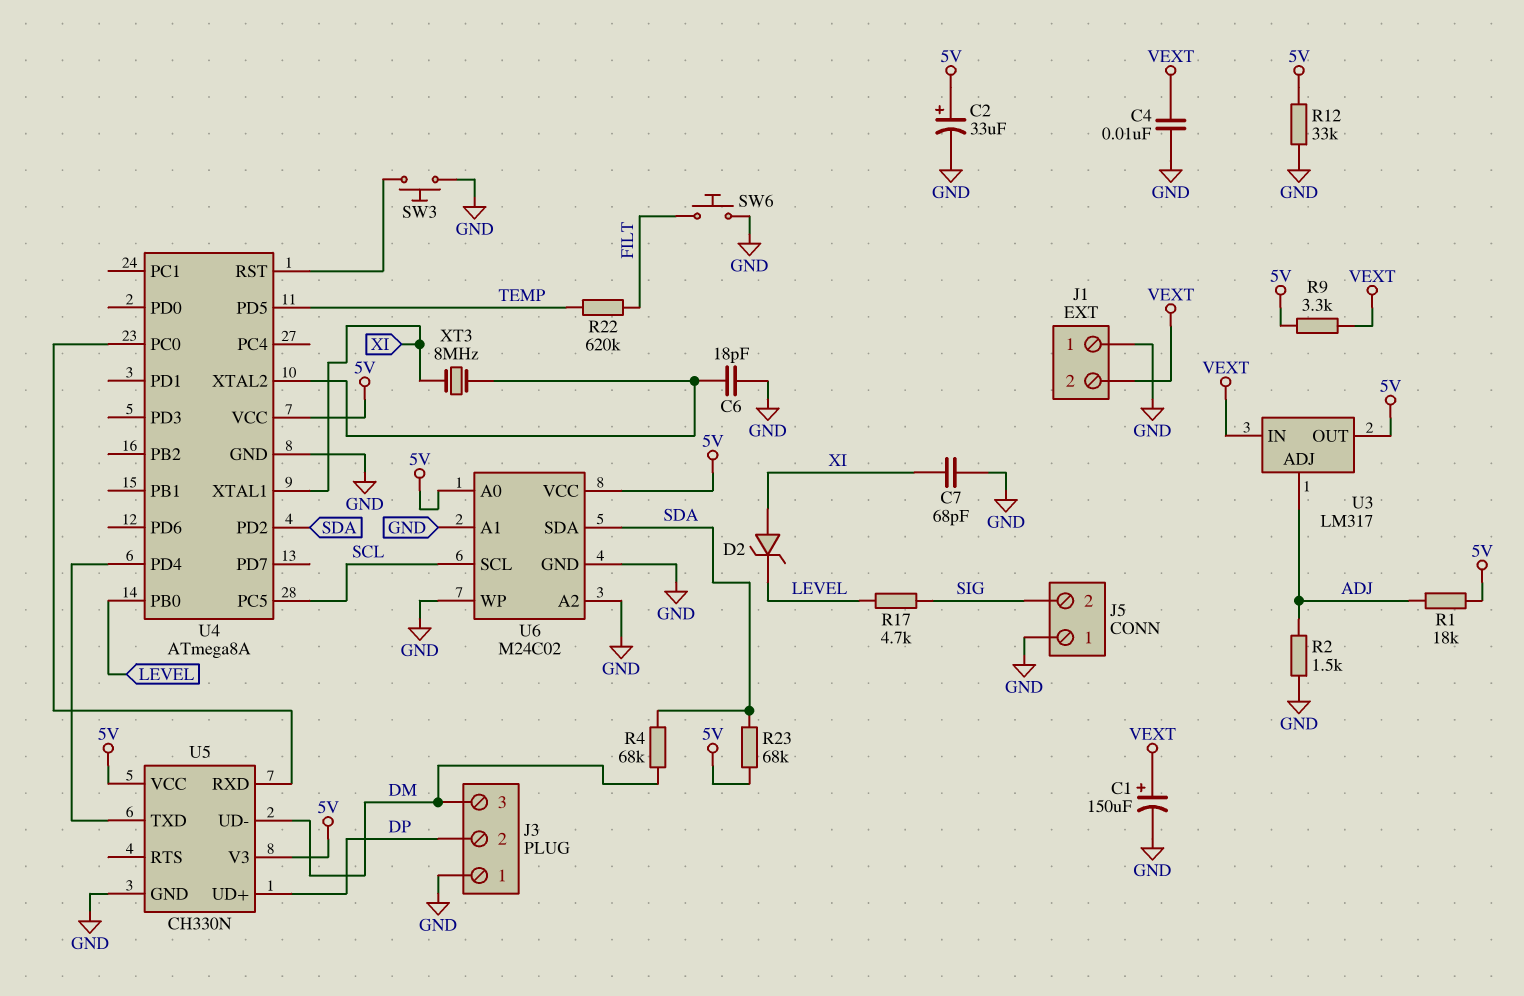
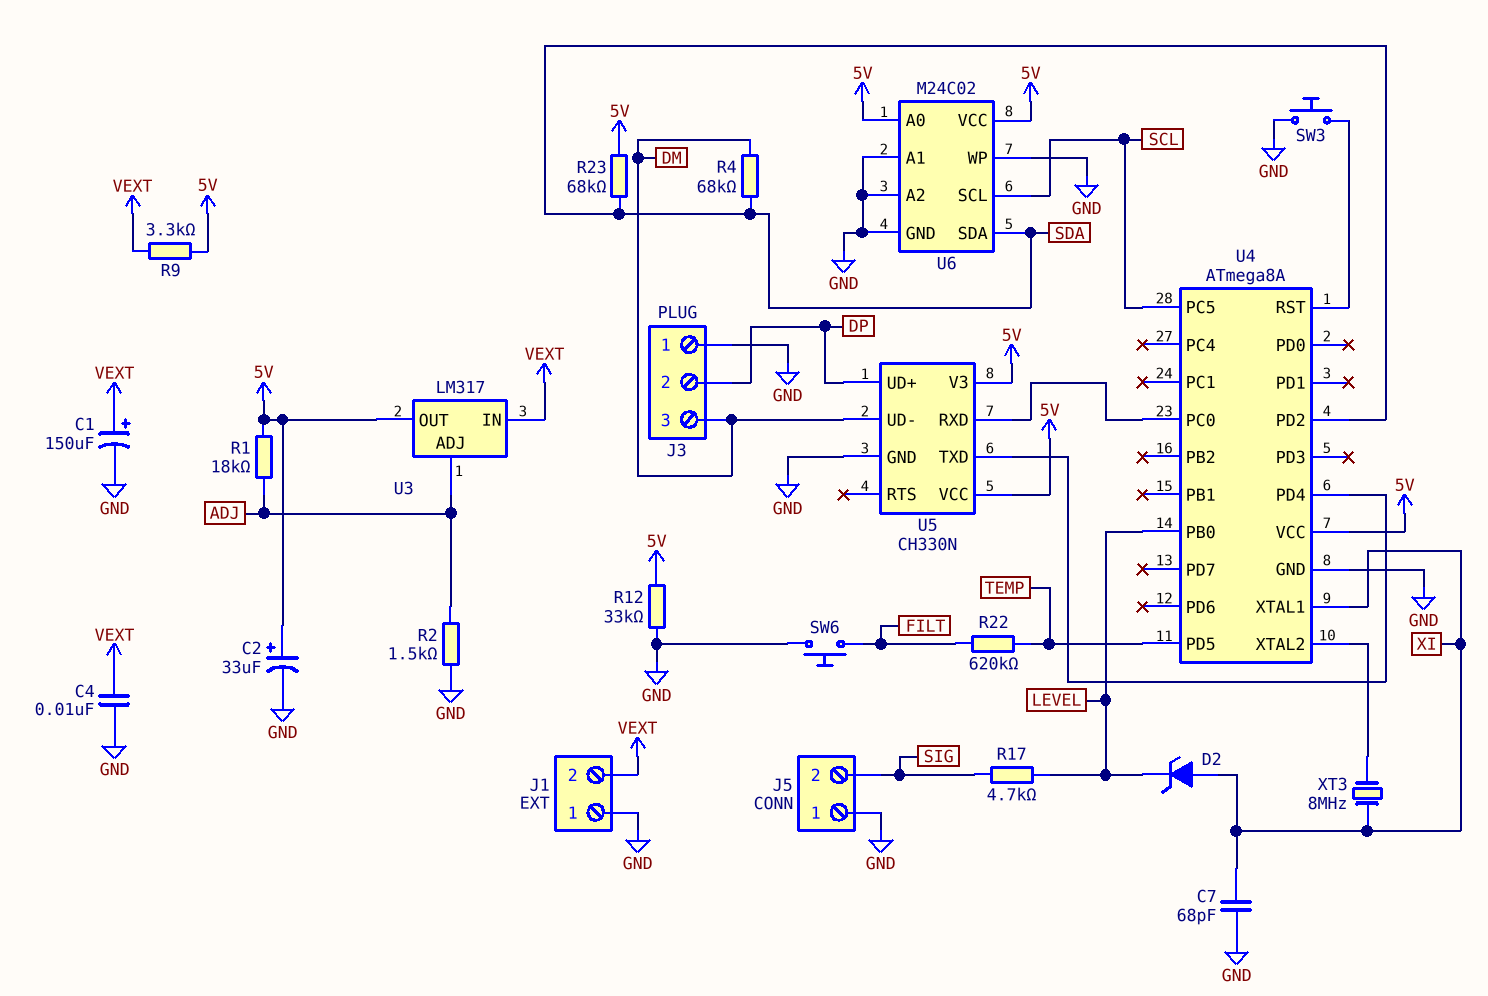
C6: 18pF (GND, U4/XTAL2) -> none

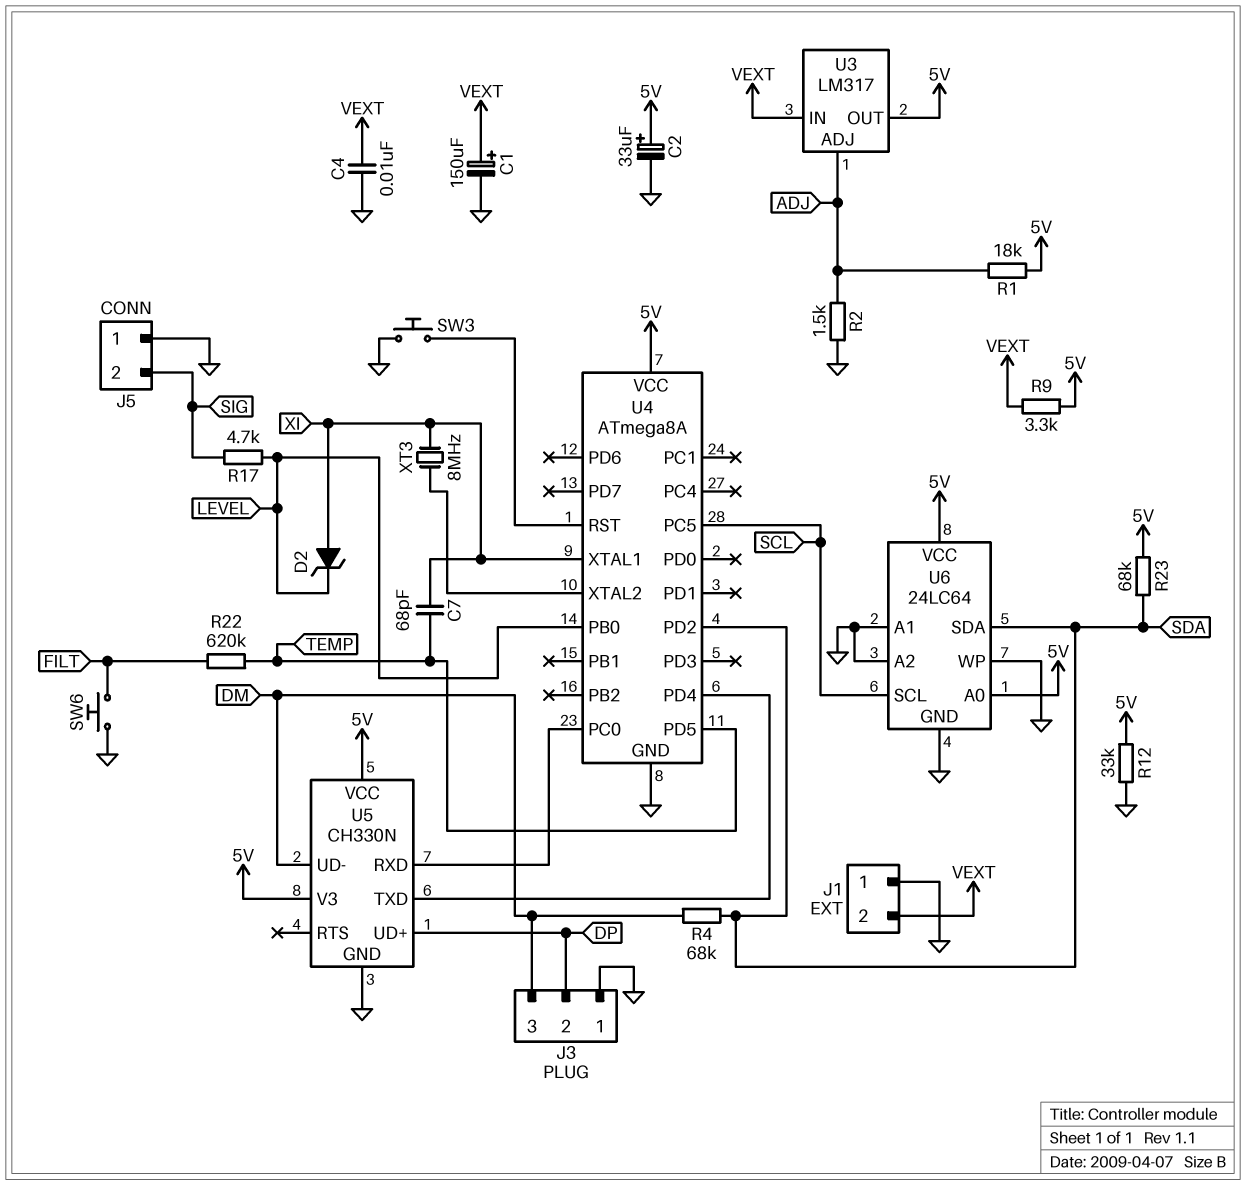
C7: 68pF (GND, XI) -> 68pF (TEMP, XI)
U6: M24C02 -> 24LC64

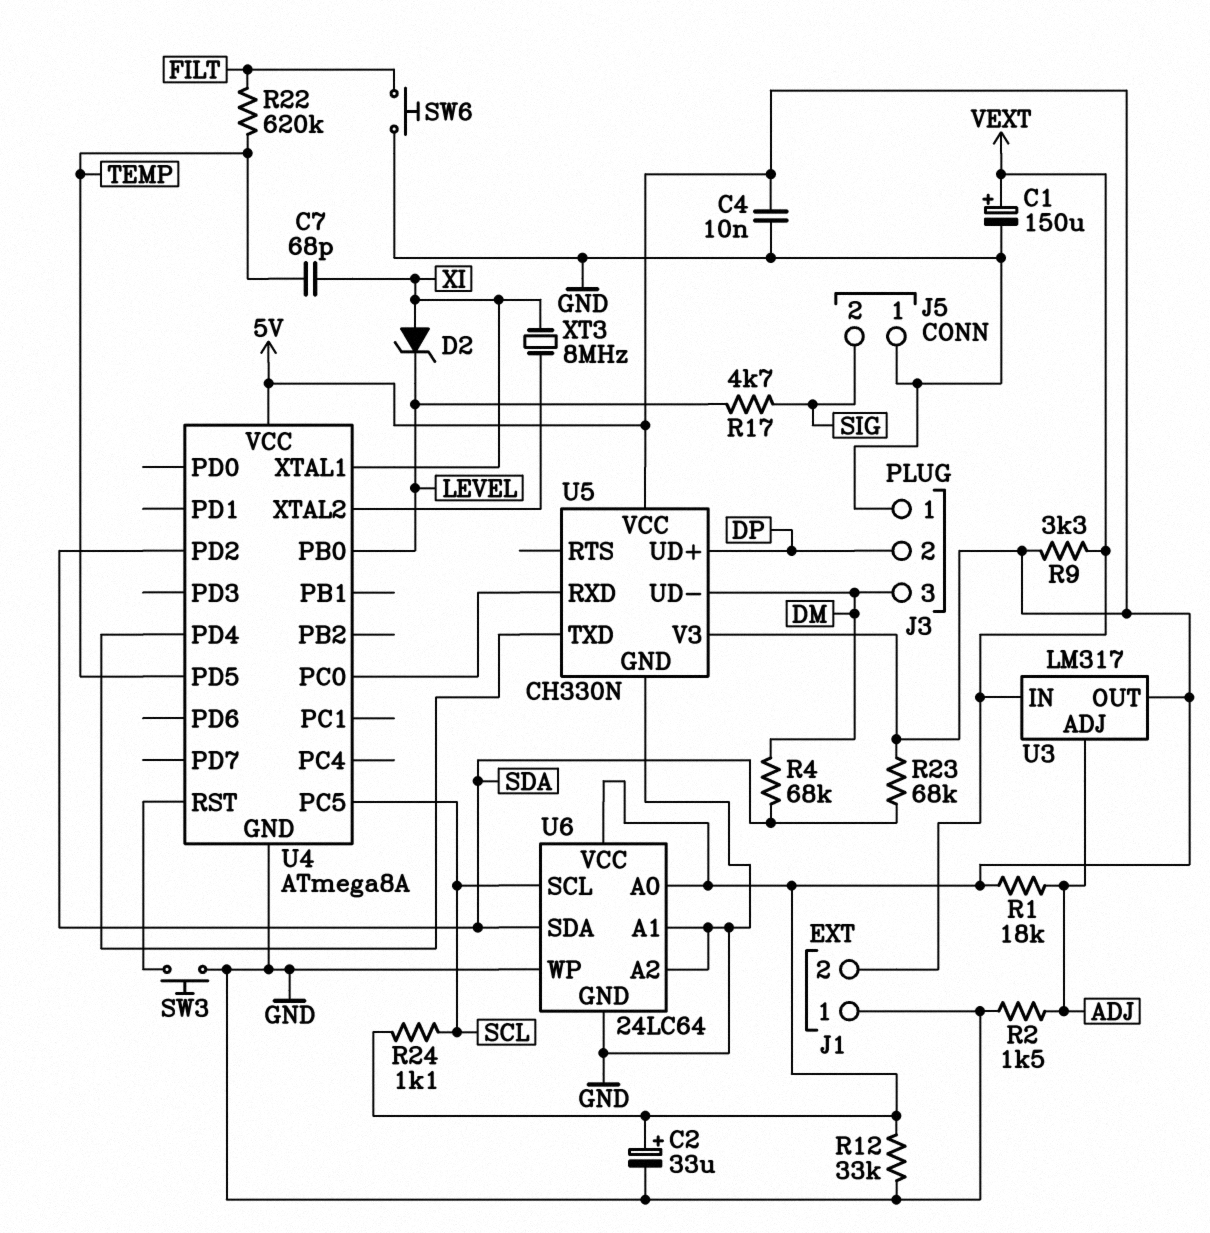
C4: 10nF (GND, VEXT) -> 10nF (5V, GND)
R24: none -> 1.1k (5V, SCL)

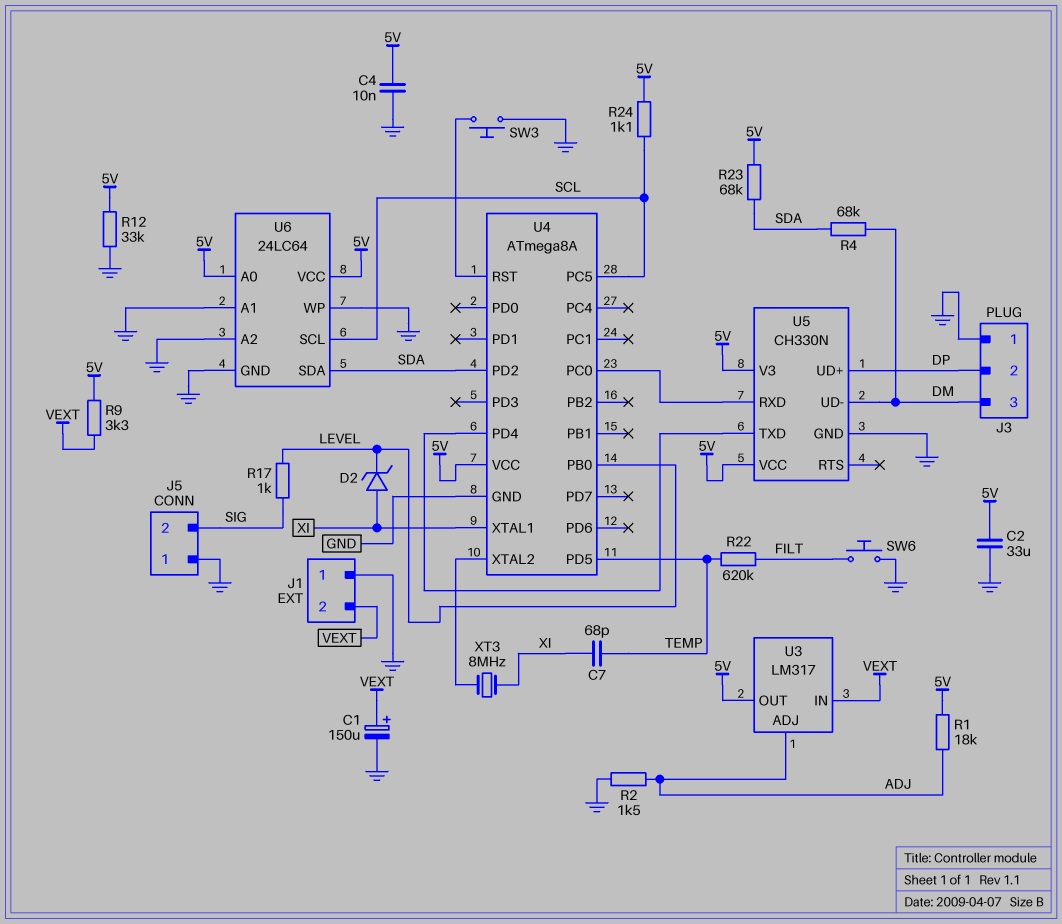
C2: 33uF (plus 5V, minus GND) -> 33uF (5V, GND)
R17: 4.7k (LEVEL, SIG) -> 1k (LEVEL, SIG)

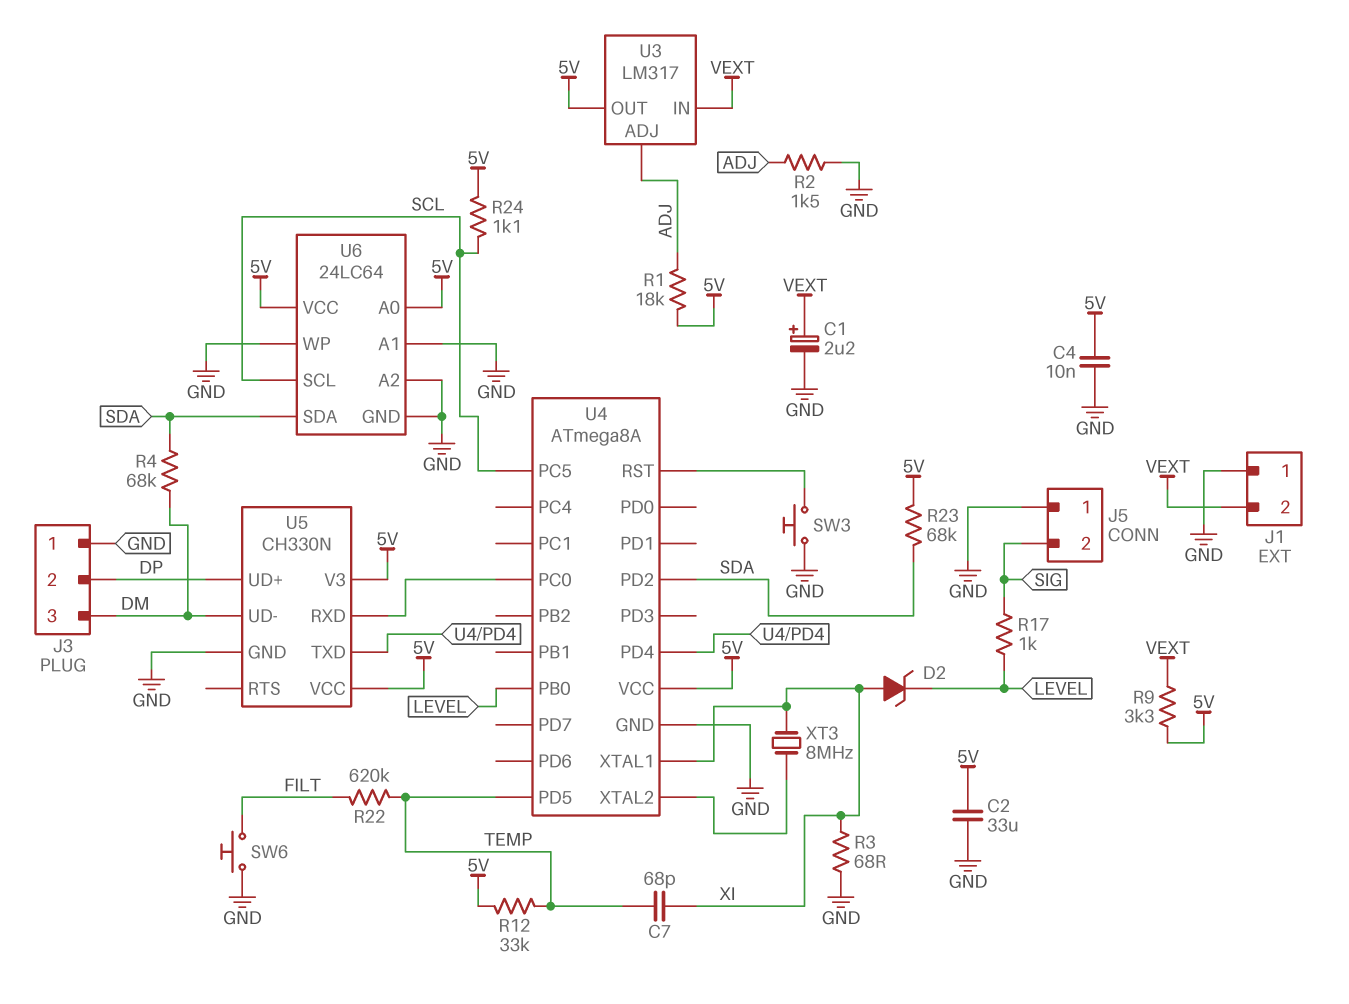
C1: 150uF (plus VEXT, minus GND) -> 2.2uF (plus VEXT, minus GND)
R3: none -> 68 (GND, XI)
R12: 33k (5V, GND) -> 33k (5V, TEMP)

